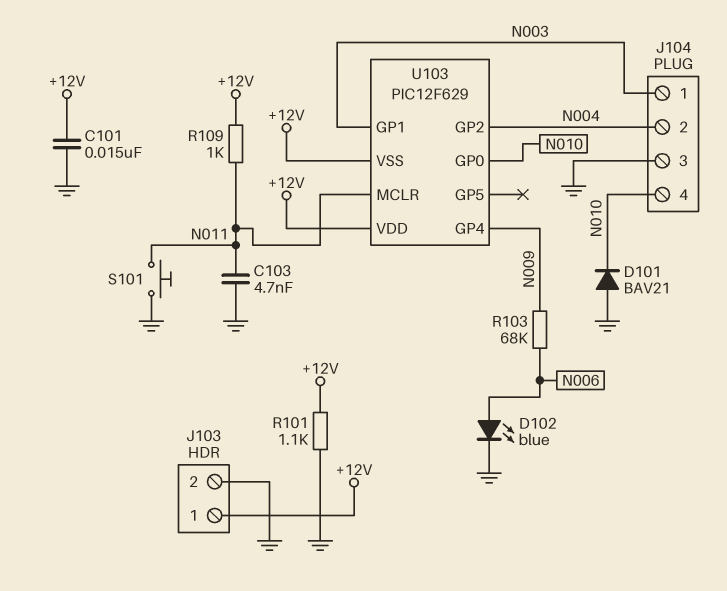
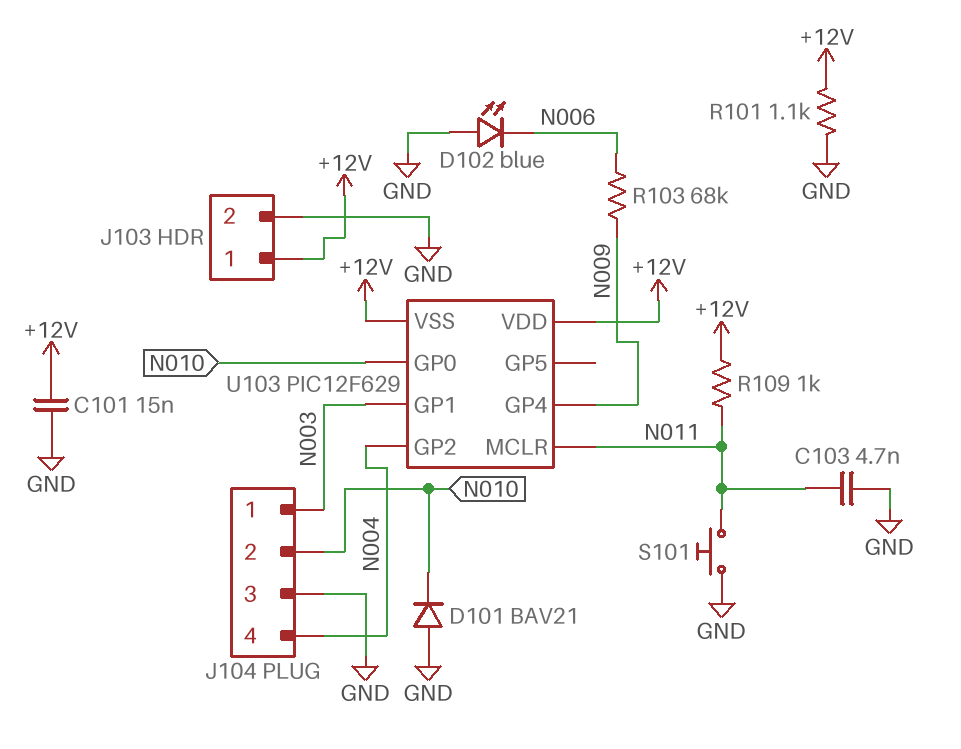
D102: LED blue (A N006, K GND) -> LED blue (A GND, K N006)
J104 pin 2: N004 -> N010
J104 pin 4: N010 -> N004

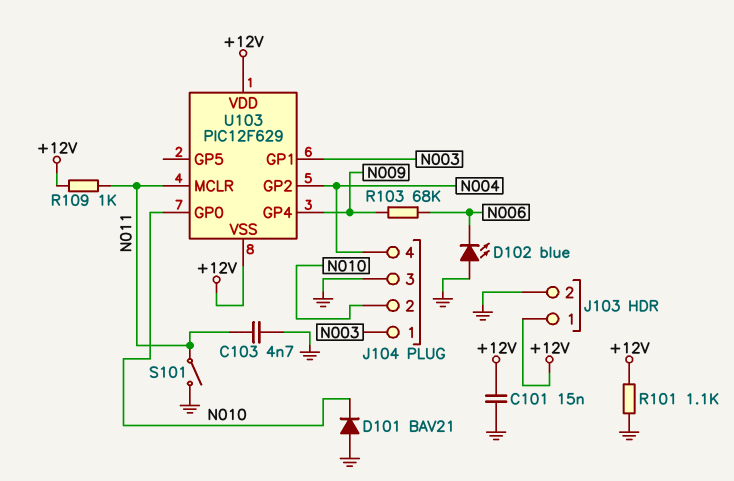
S101: button (GND, N011) -> switch (GND, N011)

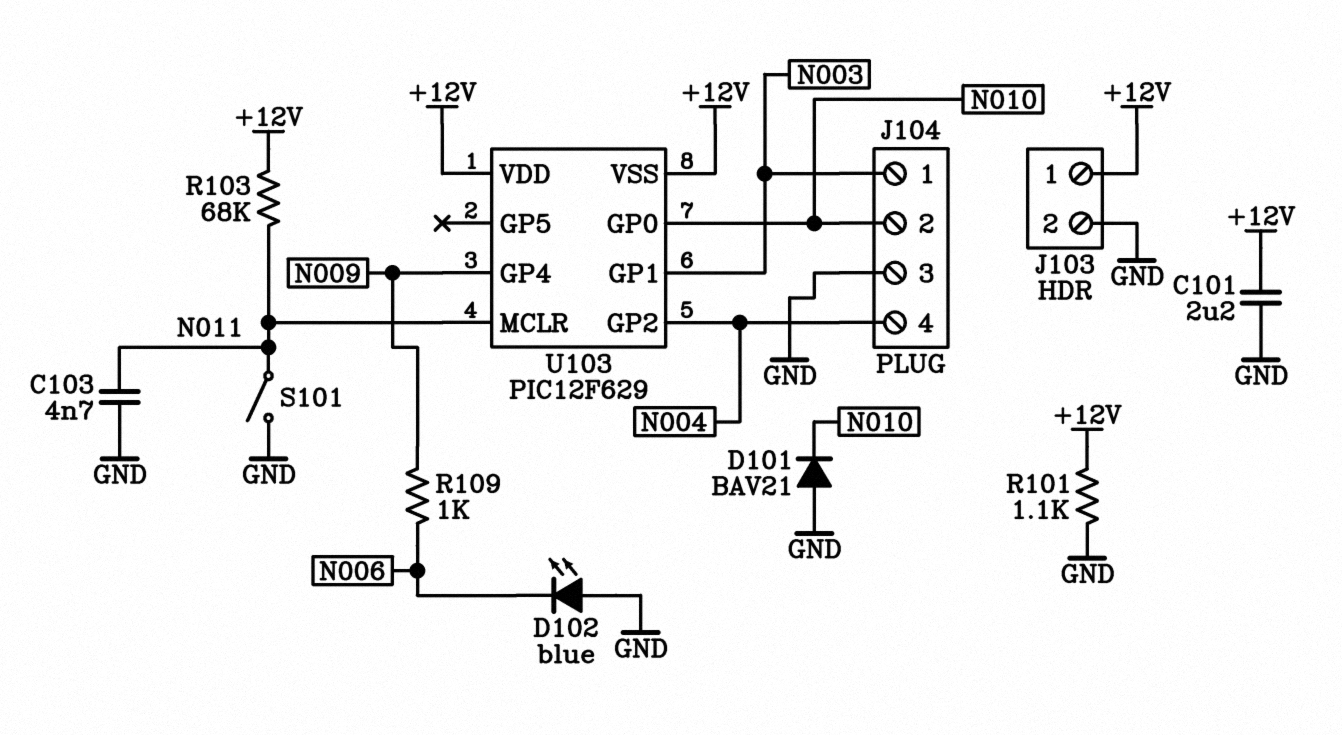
C101: 15nF (+12V, GND) -> 2.2uF (+12V, GND)
R103: 68k (N006, N009) -> 68k (+12V, N011)
R109: 1k (+12V, N011) -> 1k (N006, N009)

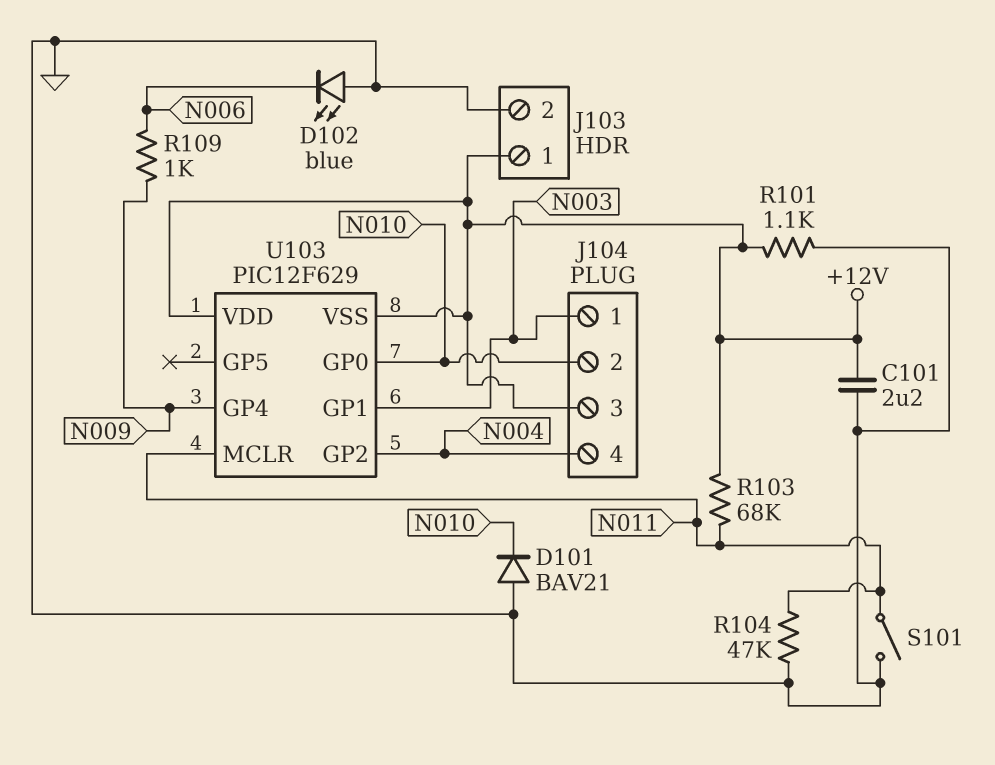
C103: 4.7nF (GND, N011) -> none
J104 pin 3: GND -> +12V
R104: none -> 47k (GND, N011)

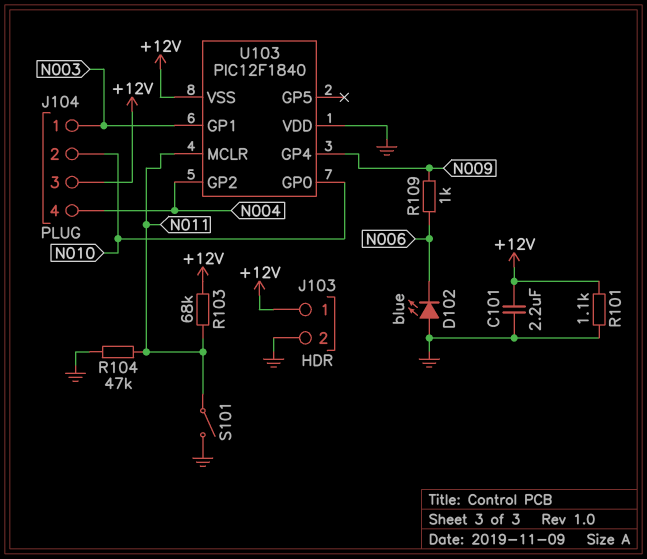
D101: diode BAV21 (A GND, K N010) -> none
U103: PIC12F629 -> PIC12F1840
U103 pin VDD: +12V -> GND

